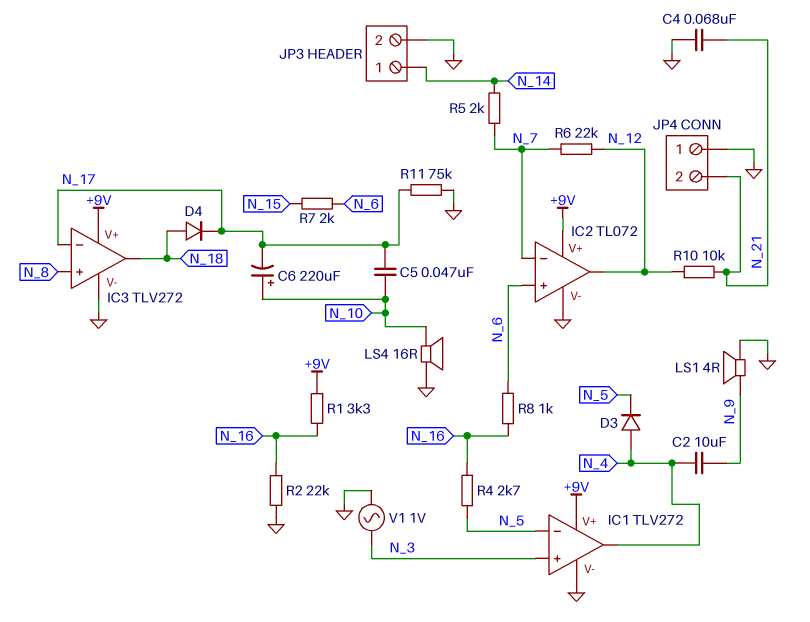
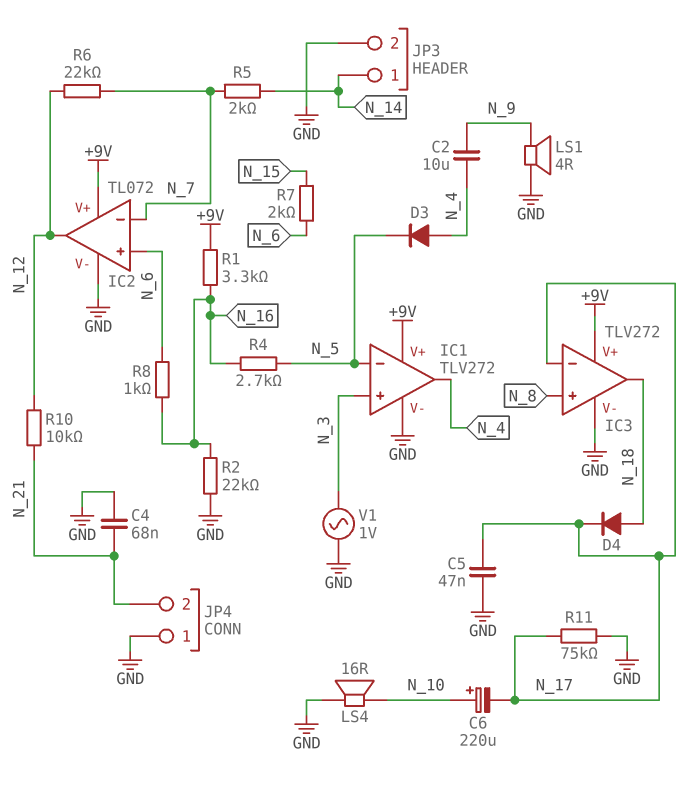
C5: 47nF (N_10, N_17) -> 47nF (GND, N_17)

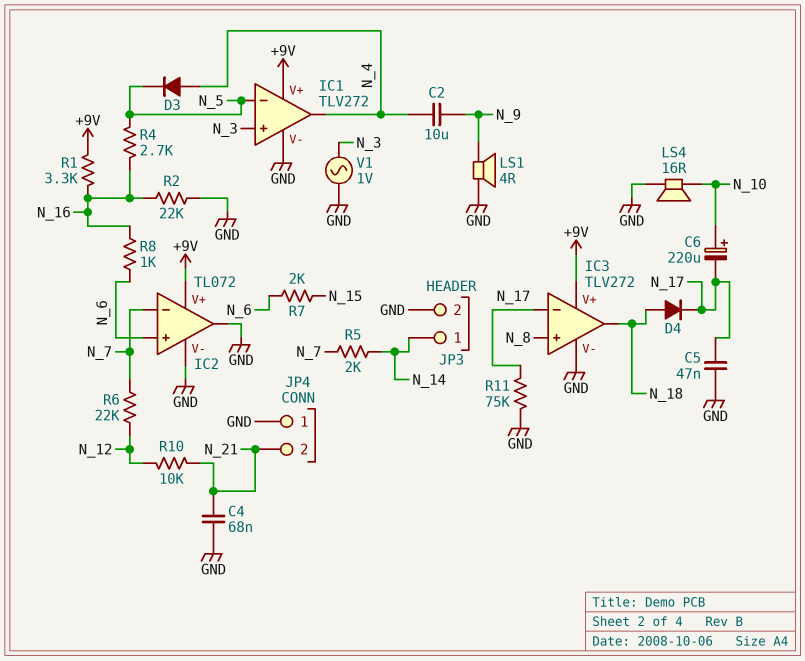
IC2 pin out: N_12 -> GND

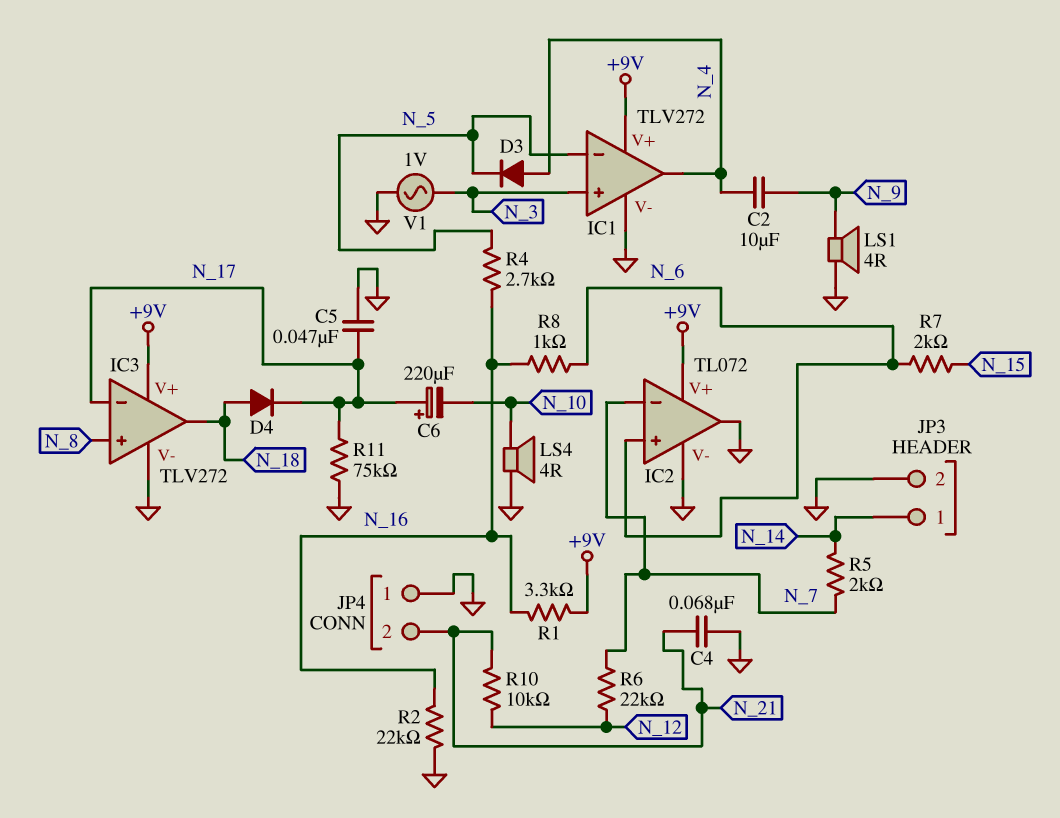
C6: 220uF (plus N_10, minus N_17) -> 220uF (plus N_17, minus N_10)
LS4: speaker 16R (GND, N_10) -> speaker 4R (GND, N_10)

